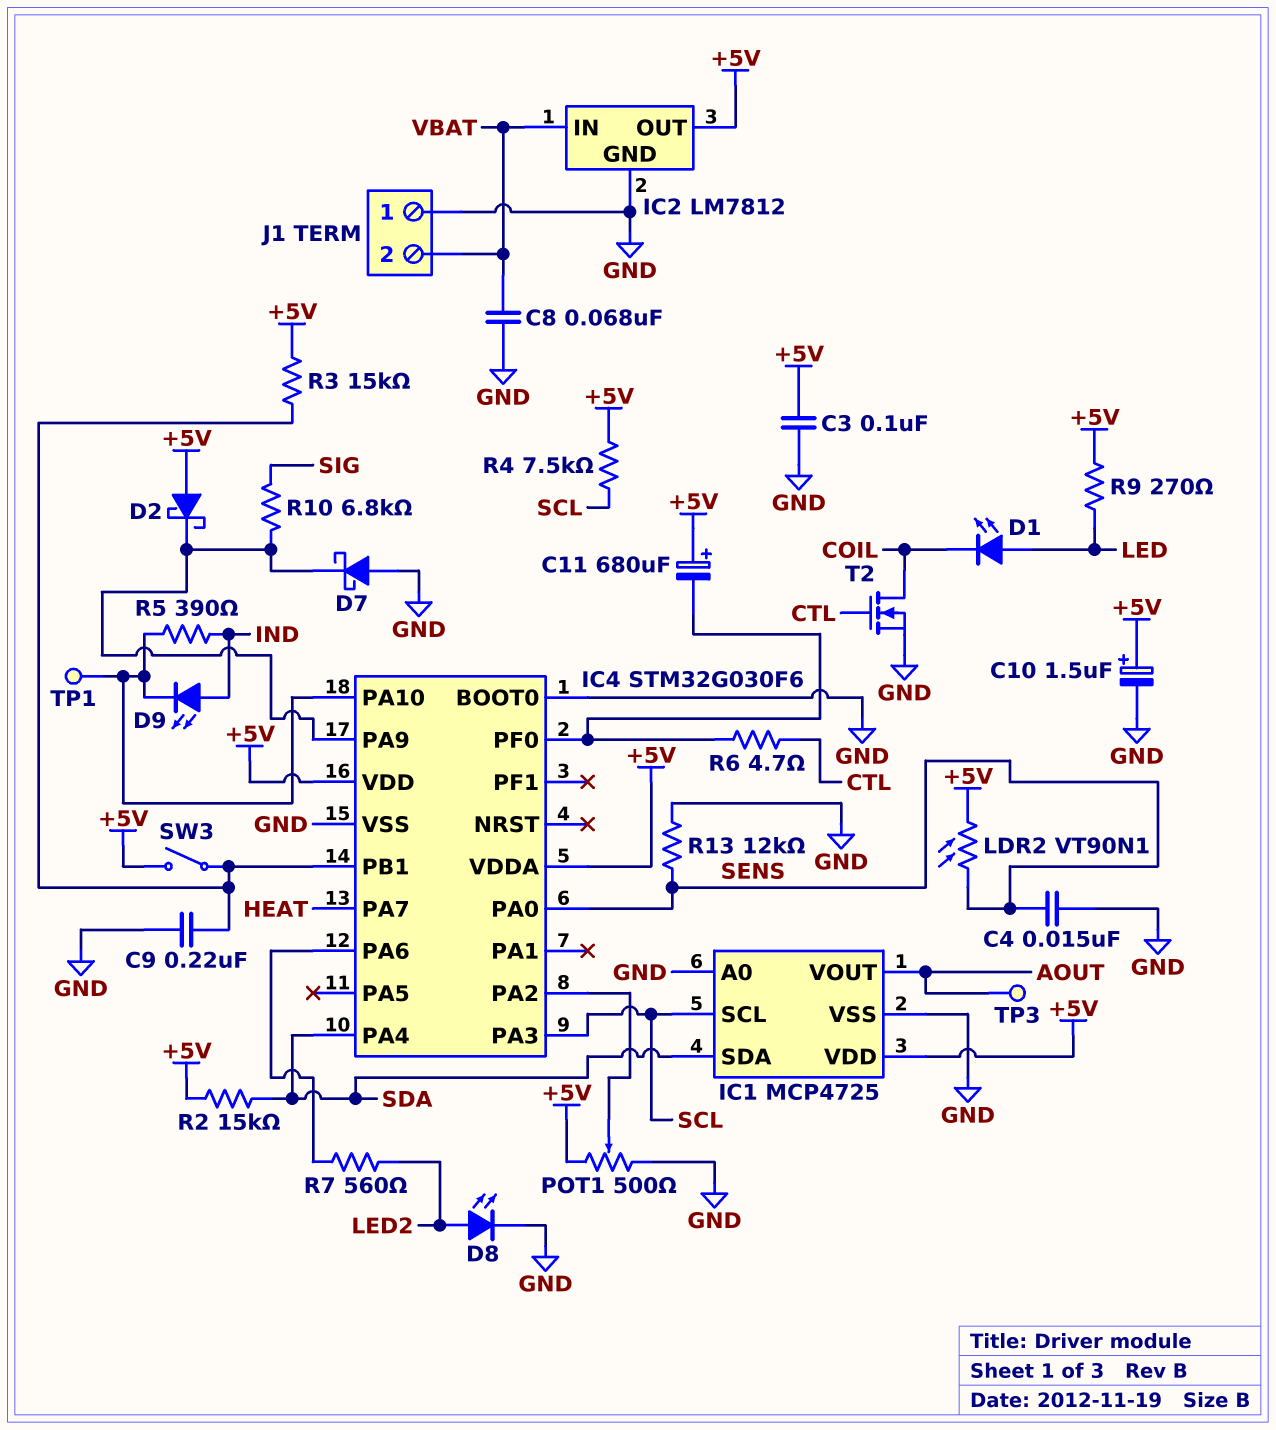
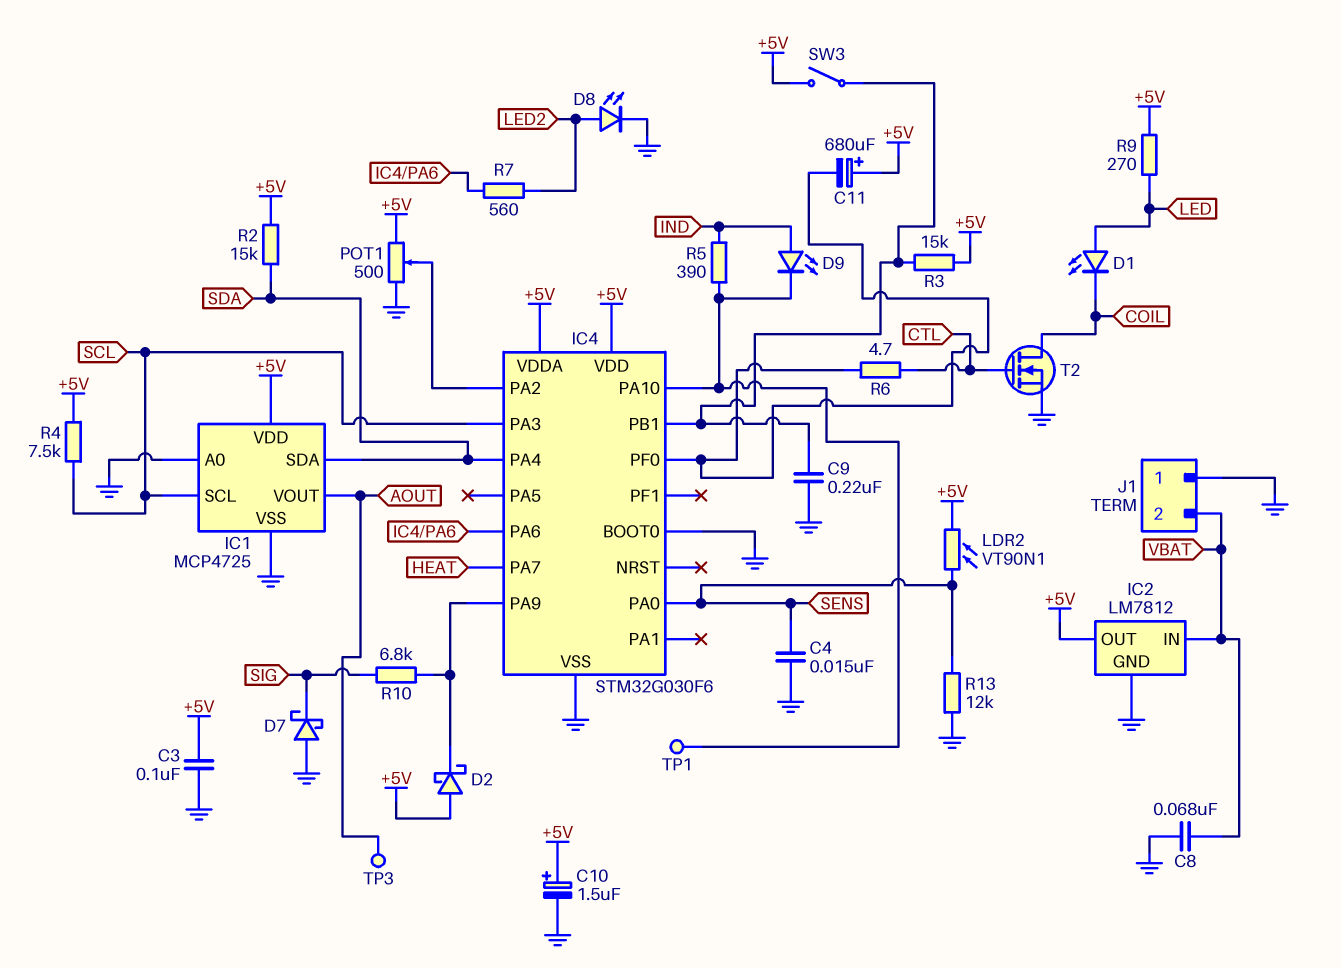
D7: schottky (A GND, K IC4/PA9) -> schottky (A GND, K SIG)

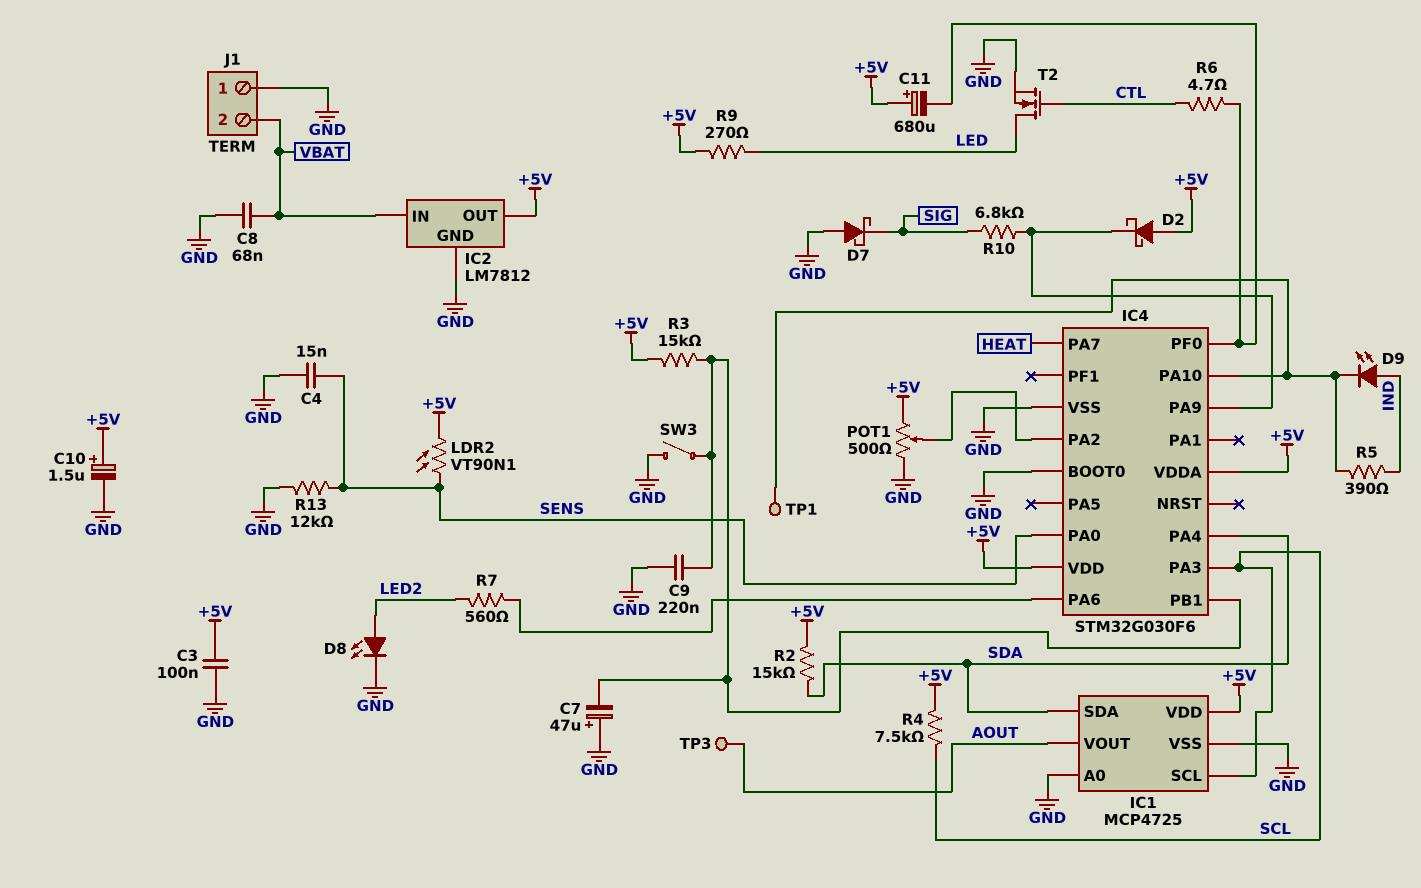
C7: none -> 47uF (plus GND, minus IC4/PB1)
D1: LED (A LED, K COIL) -> none
SW3: switch (+5V, IC4/PB1) -> switch (GND, IC4/PB1)
T2: NMOS (G CTL, D COIL, S GND) -> NMOS (G CTL, D LED, S GND)

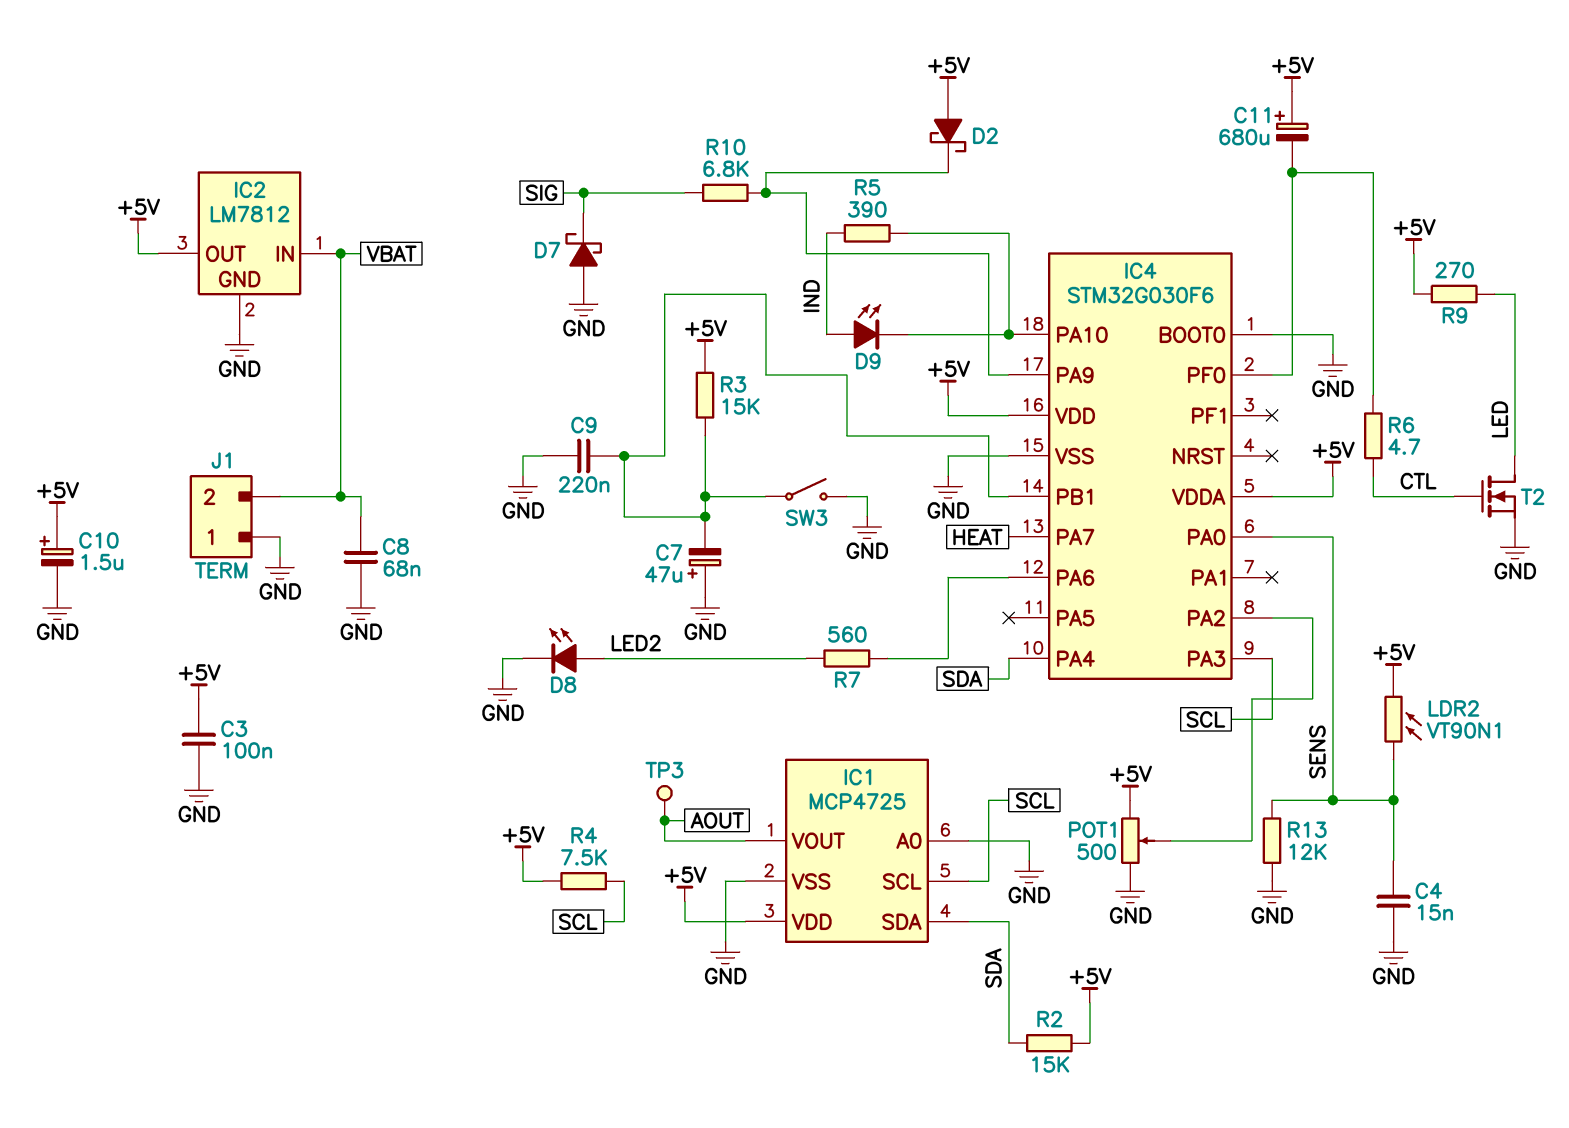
TP1: test point (IC4/PA10) -> none

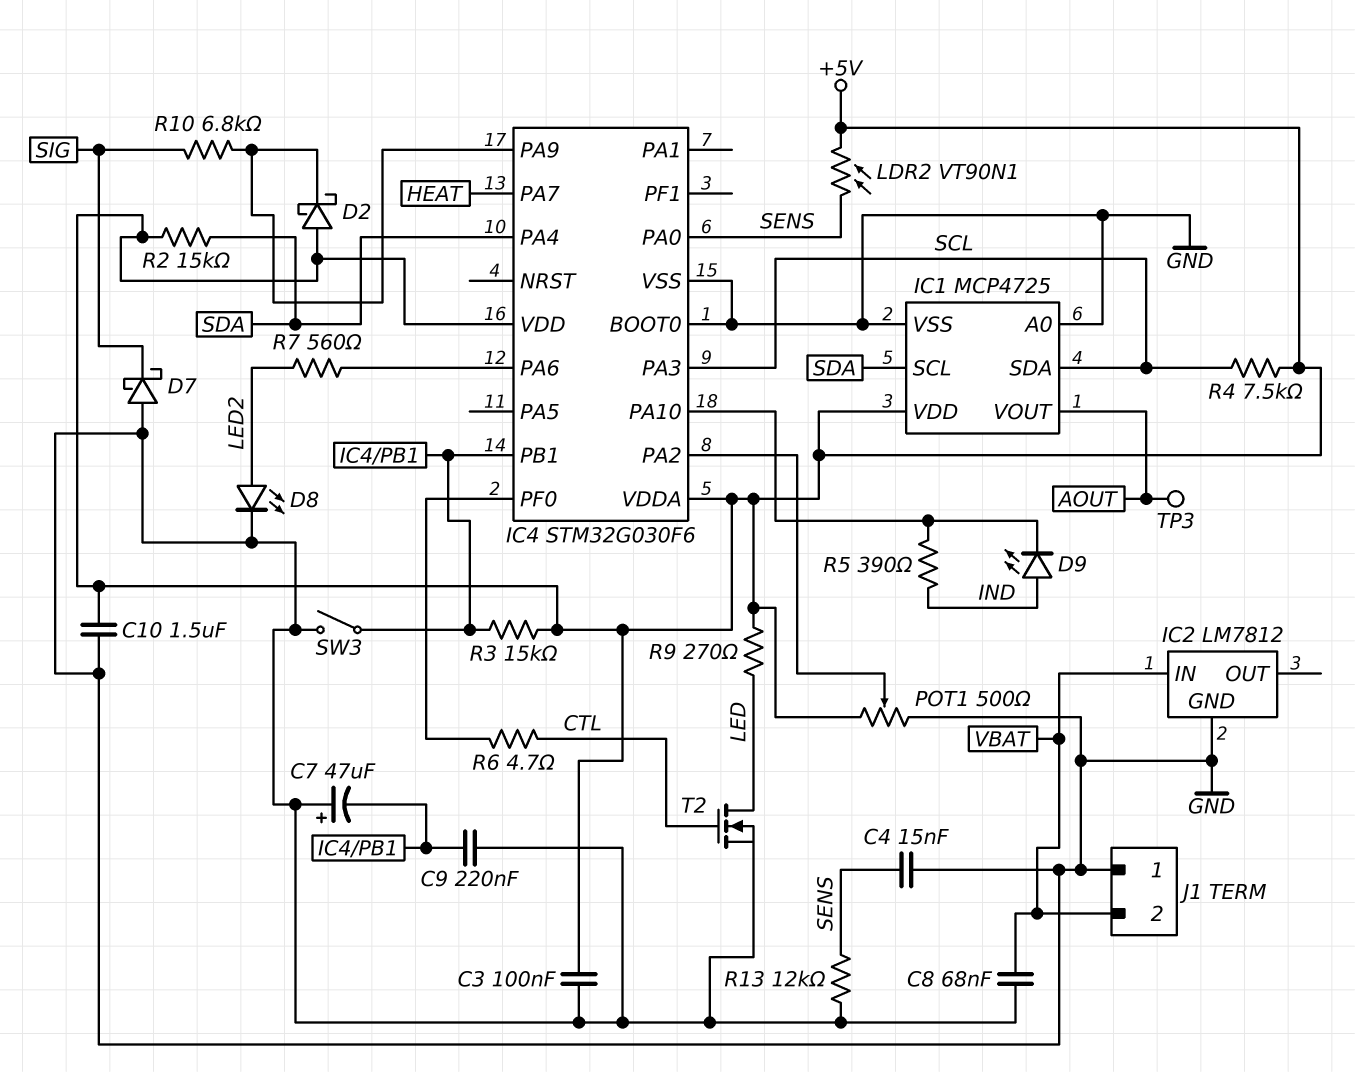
C10: 1.5uF (plus +5V, minus GND) -> 1.5uF (+5V, GND)
C11: 680uF (plus +5V, minus IC4/PF0) -> none
IC1 pin SCL: SCL -> SDA
IC1 pin SDA: SDA -> SCL
IC2 pin OUT: +5V -> none

